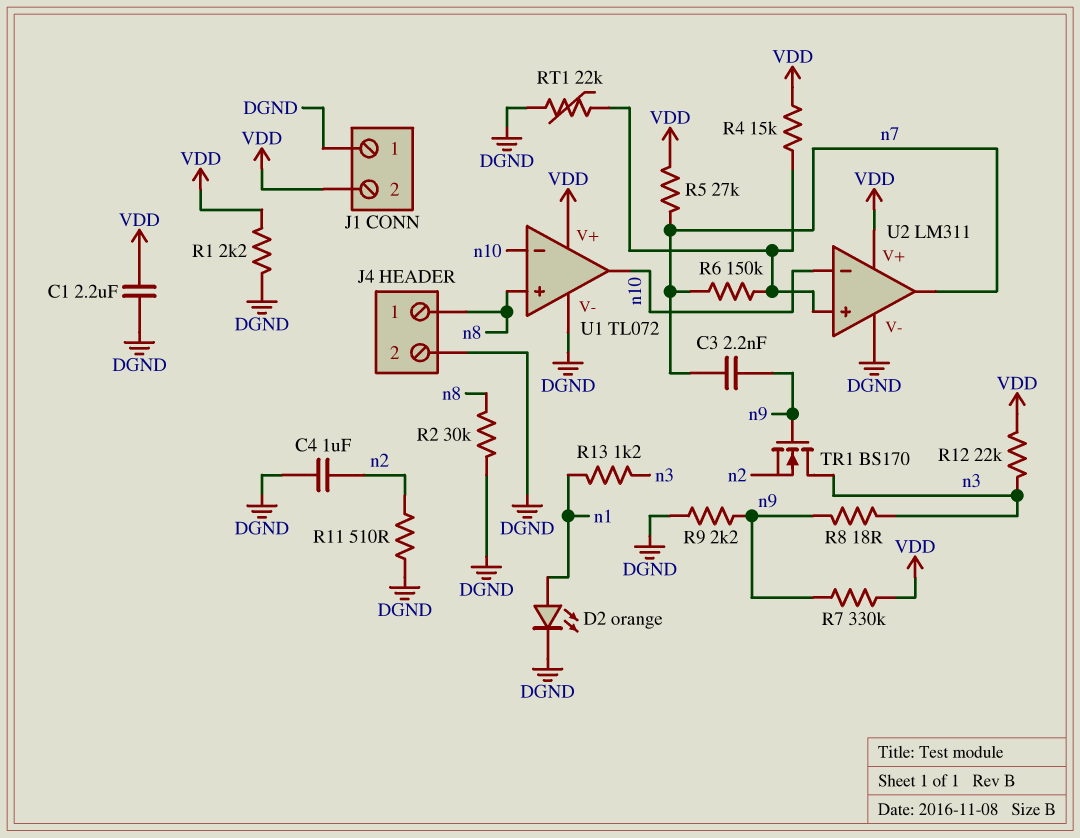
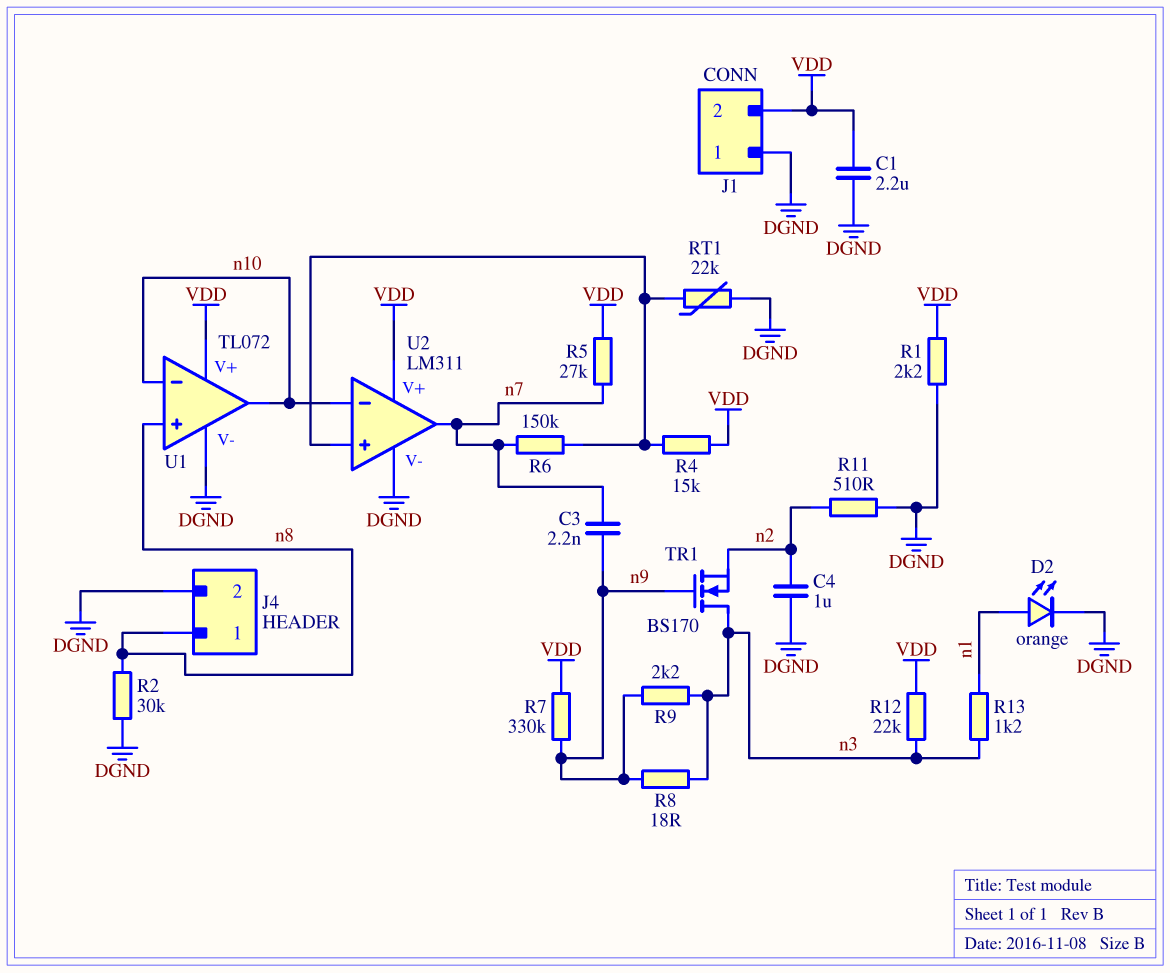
R9: 2.2k (DGND, n9) -> 2.2k (n3, n9)

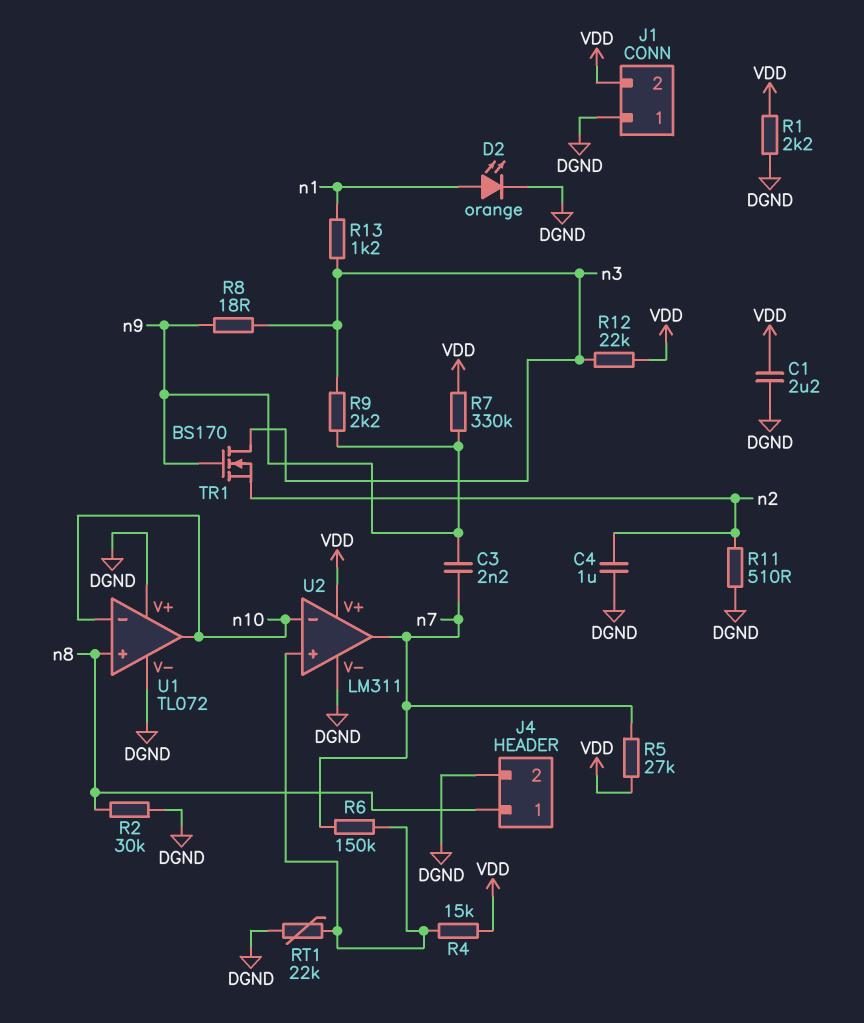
U1 pin V+: VDD -> DGND

